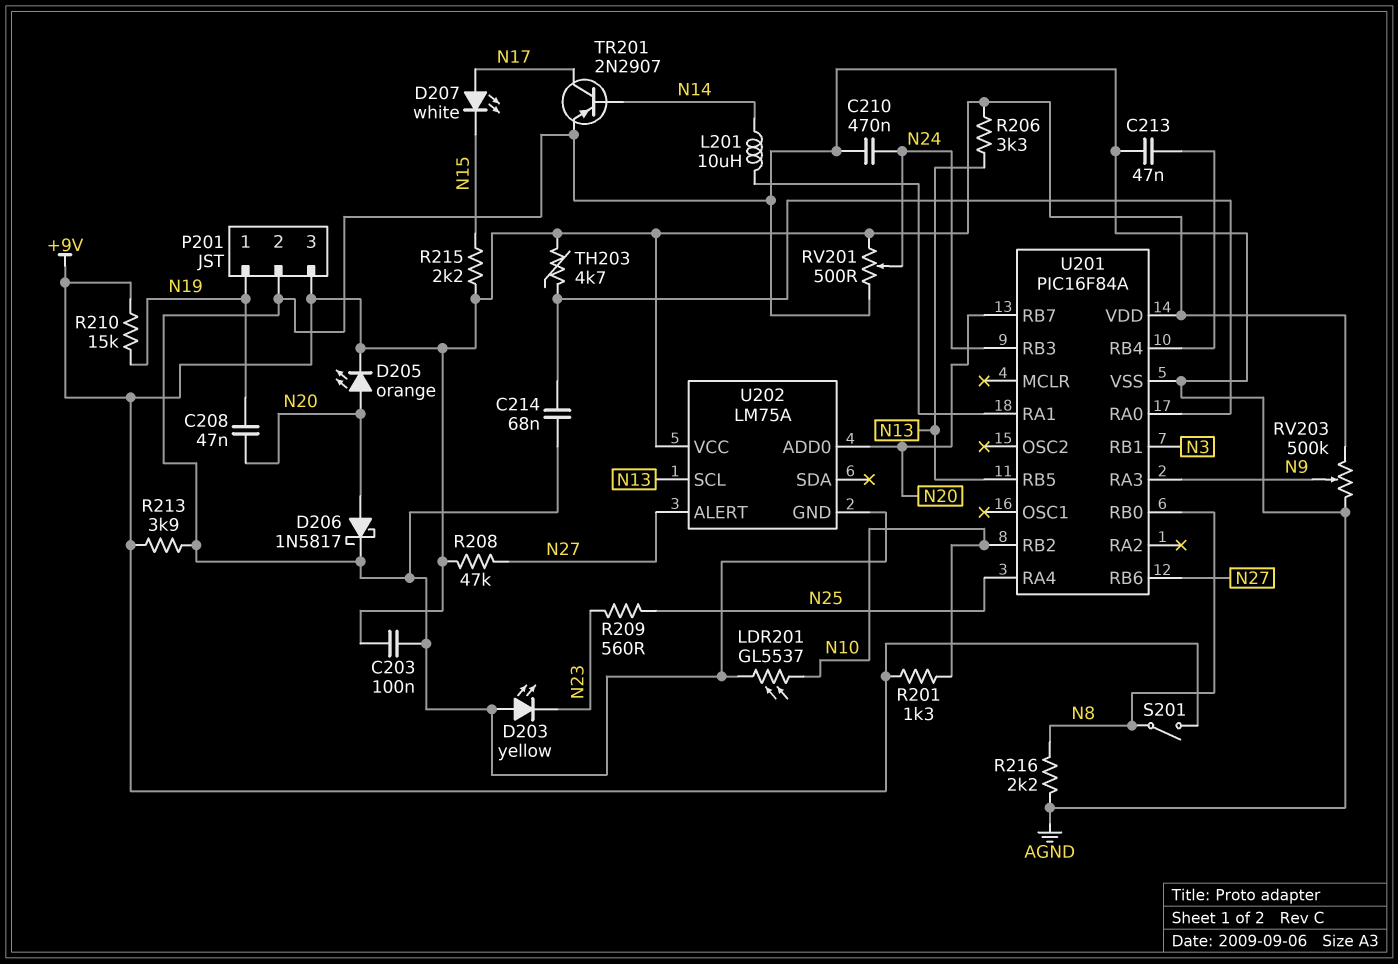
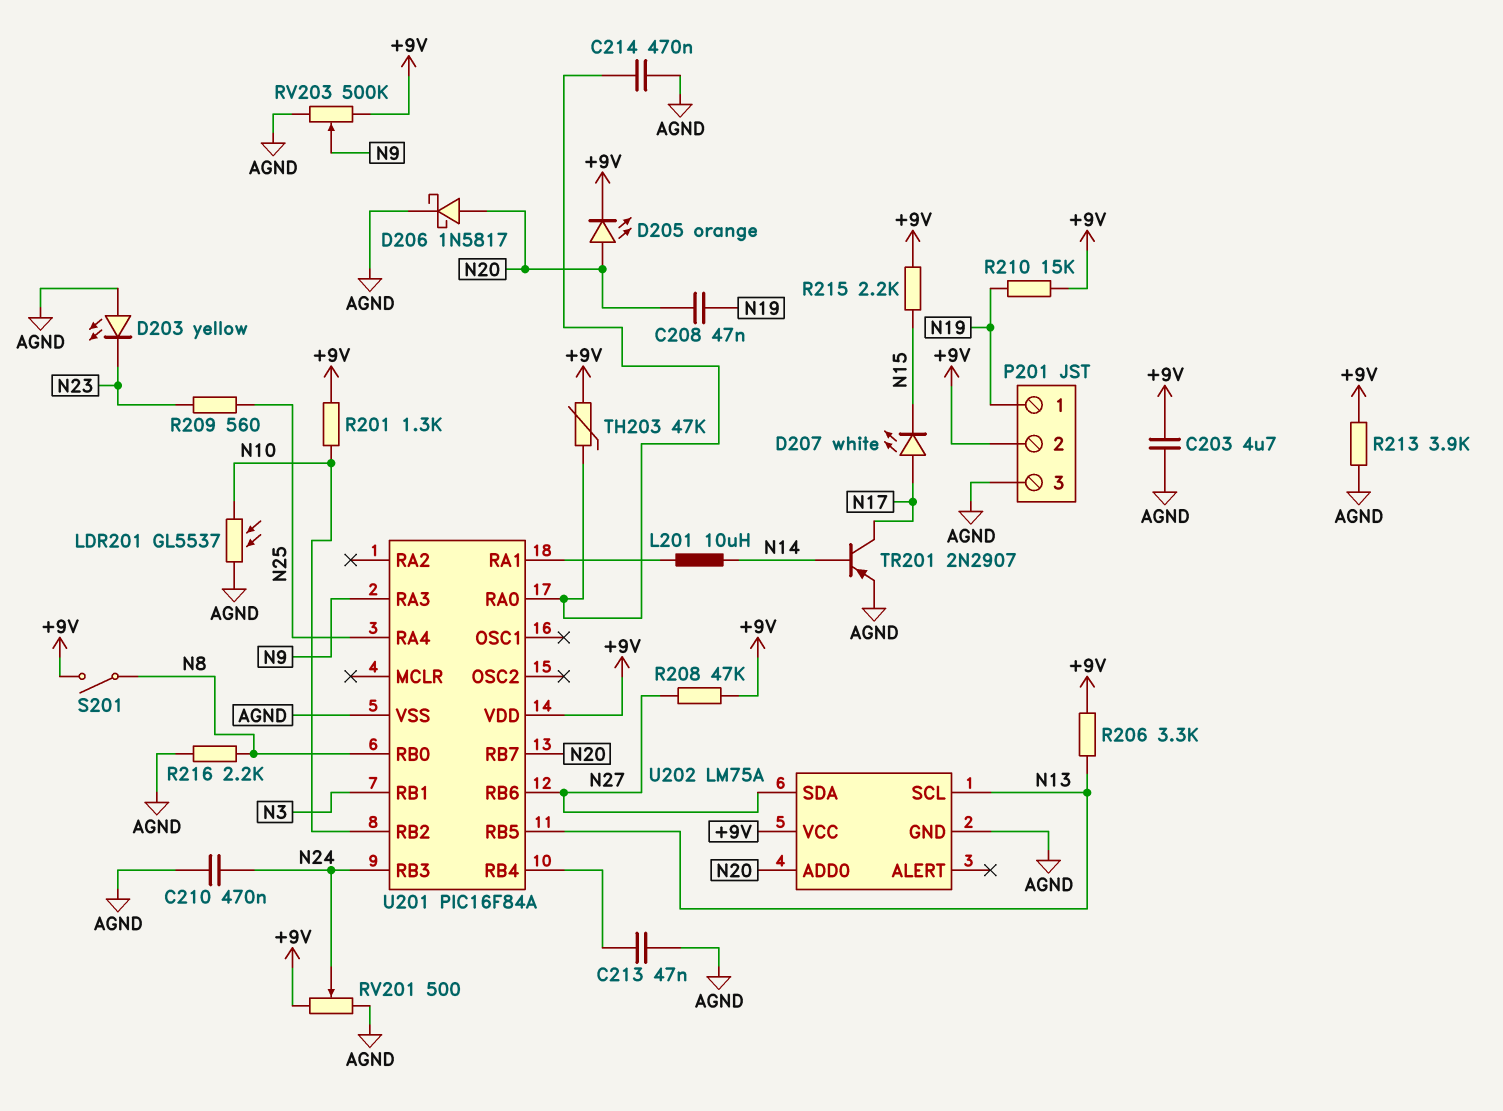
C203: 100nF (+9V, AGND) -> 4.7uF (+9V, AGND)
C214: 68nF (AGND, U201/RA0) -> 470nF (AGND, U201/RA0)
P201 pin 2: AGND -> +9V
P201 pin 3: +9V -> AGND
TH203: 4.7k (+9V, U201/RA0) -> 47k (+9V, U201/RA0)
U202 pin ALERT: N27 -> none
U202 pin SDA: none -> N27

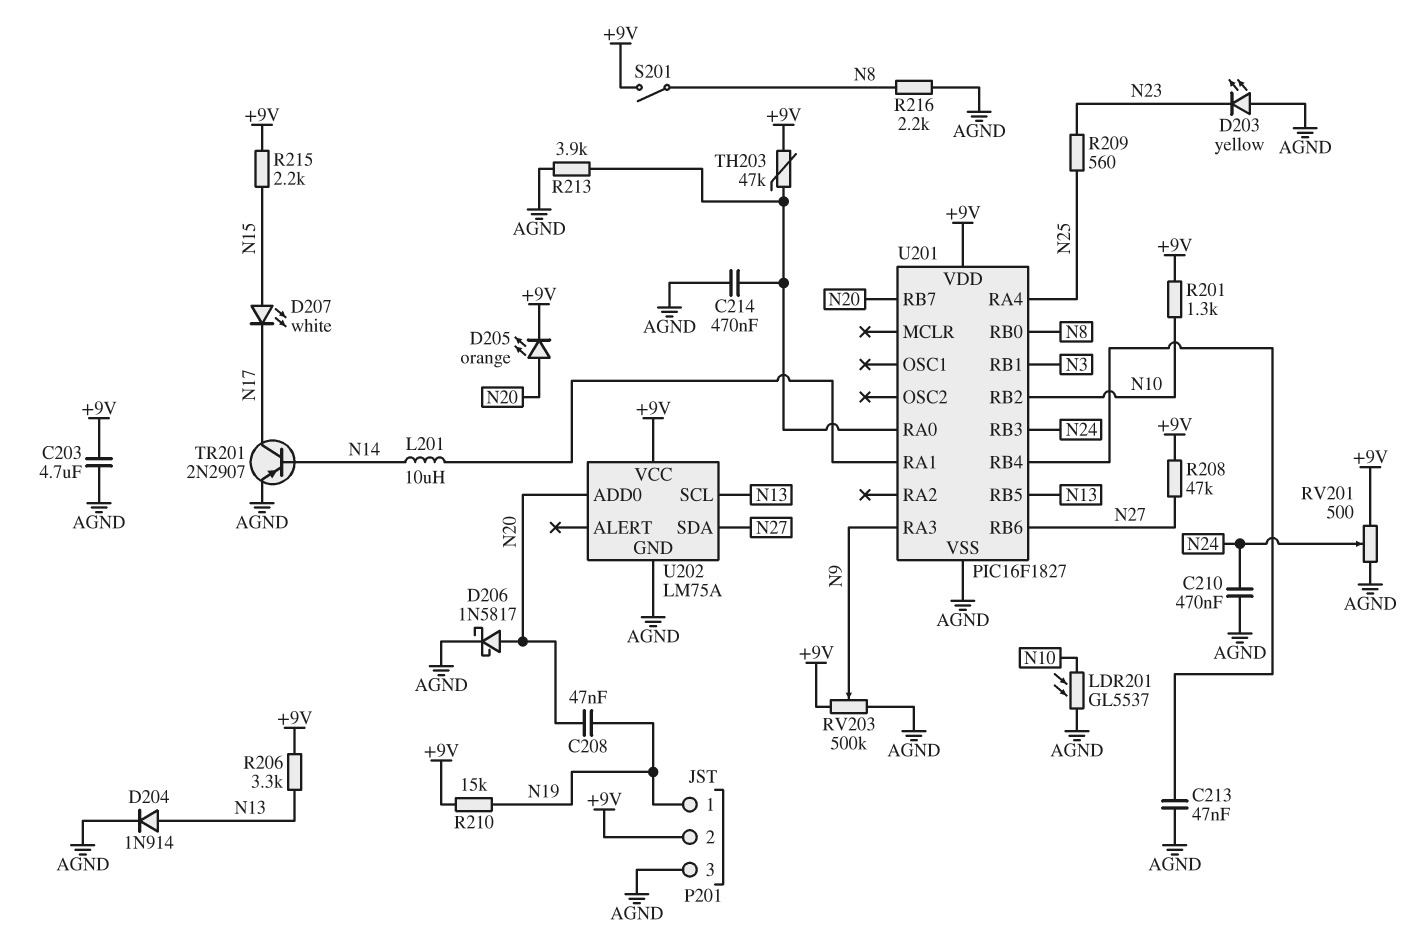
D204: none -> diode 1N914 (A N13, K AGND)
D207: LED white (A N17, K N15) -> LED white (A N15, K N17)
R213: 3.9k (+9V, AGND) -> 3.9k (AGND, U201/RA0)
U201: PIC16F84A -> PIC16F1827

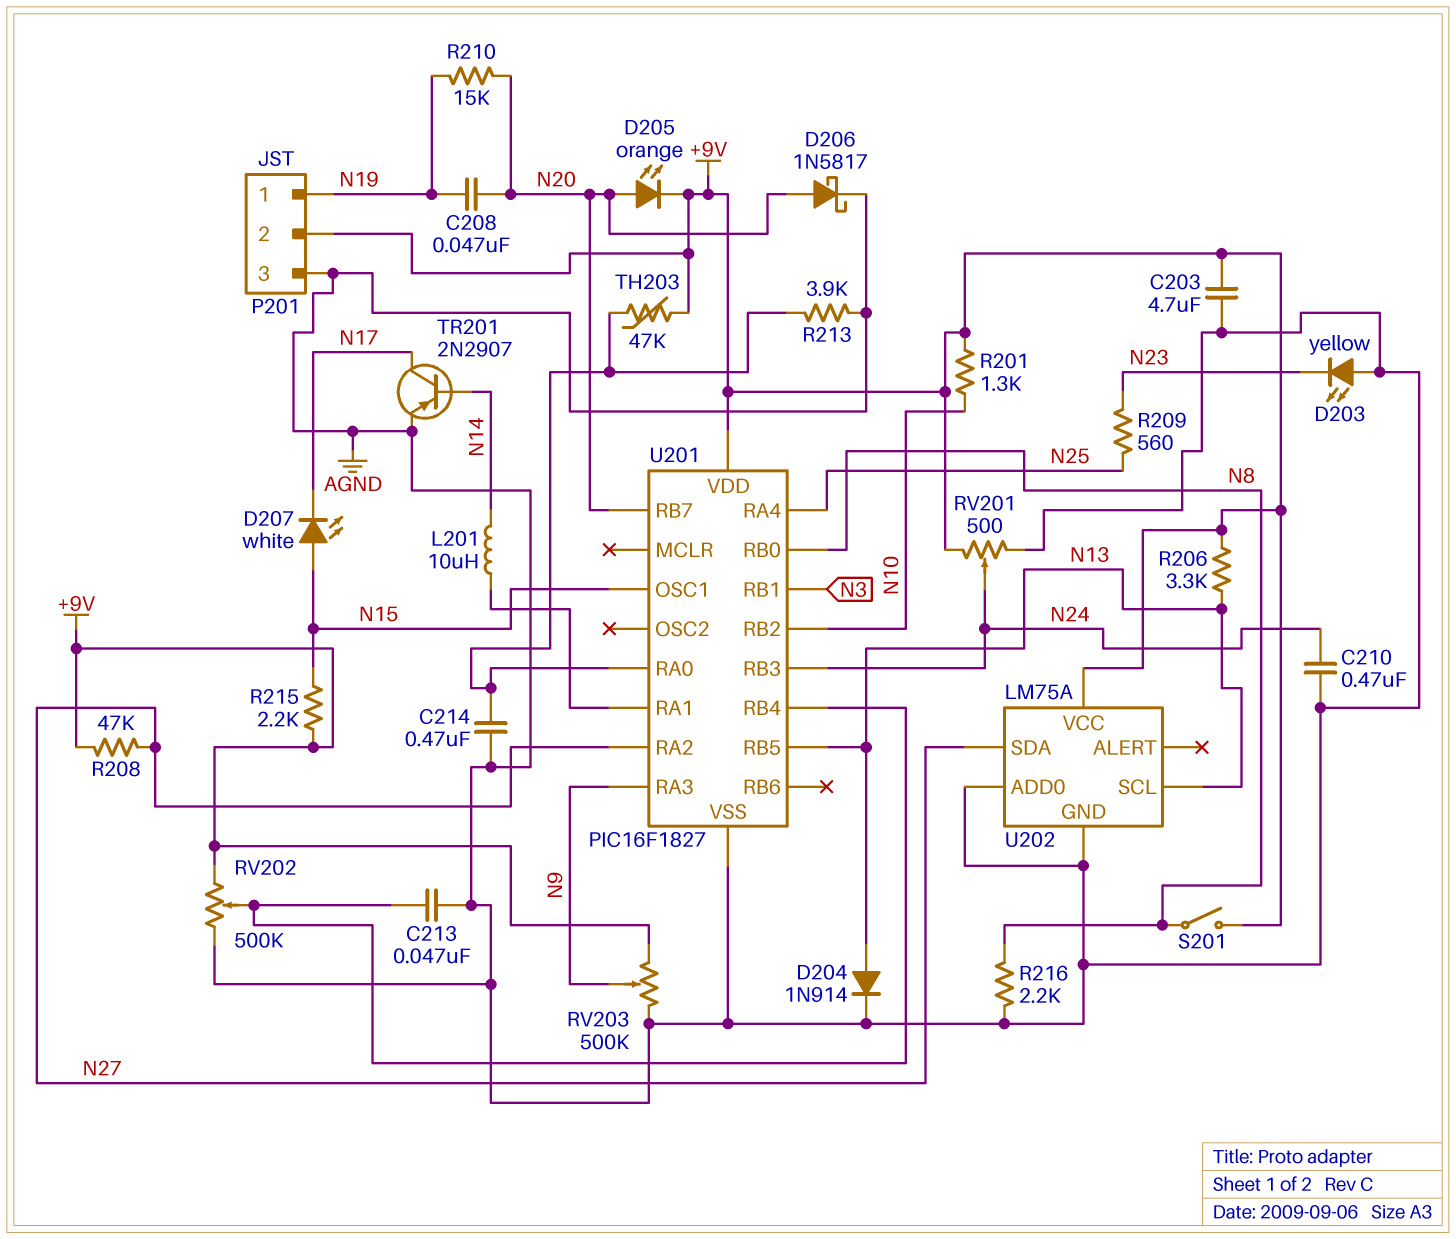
LDR201: GL5537 (AGND, N10) -> none
R210: 15k (+9V, N19) -> 15k (N19, N20)
RV202: none -> 500k (+9V, AGND, wiper U201/RB4)
U201 pin OSC1: none -> N15
U201 pin RA2: none -> N27
U201 pin RB6: N27 -> none
U202 pin ADD0: N20 -> AGND

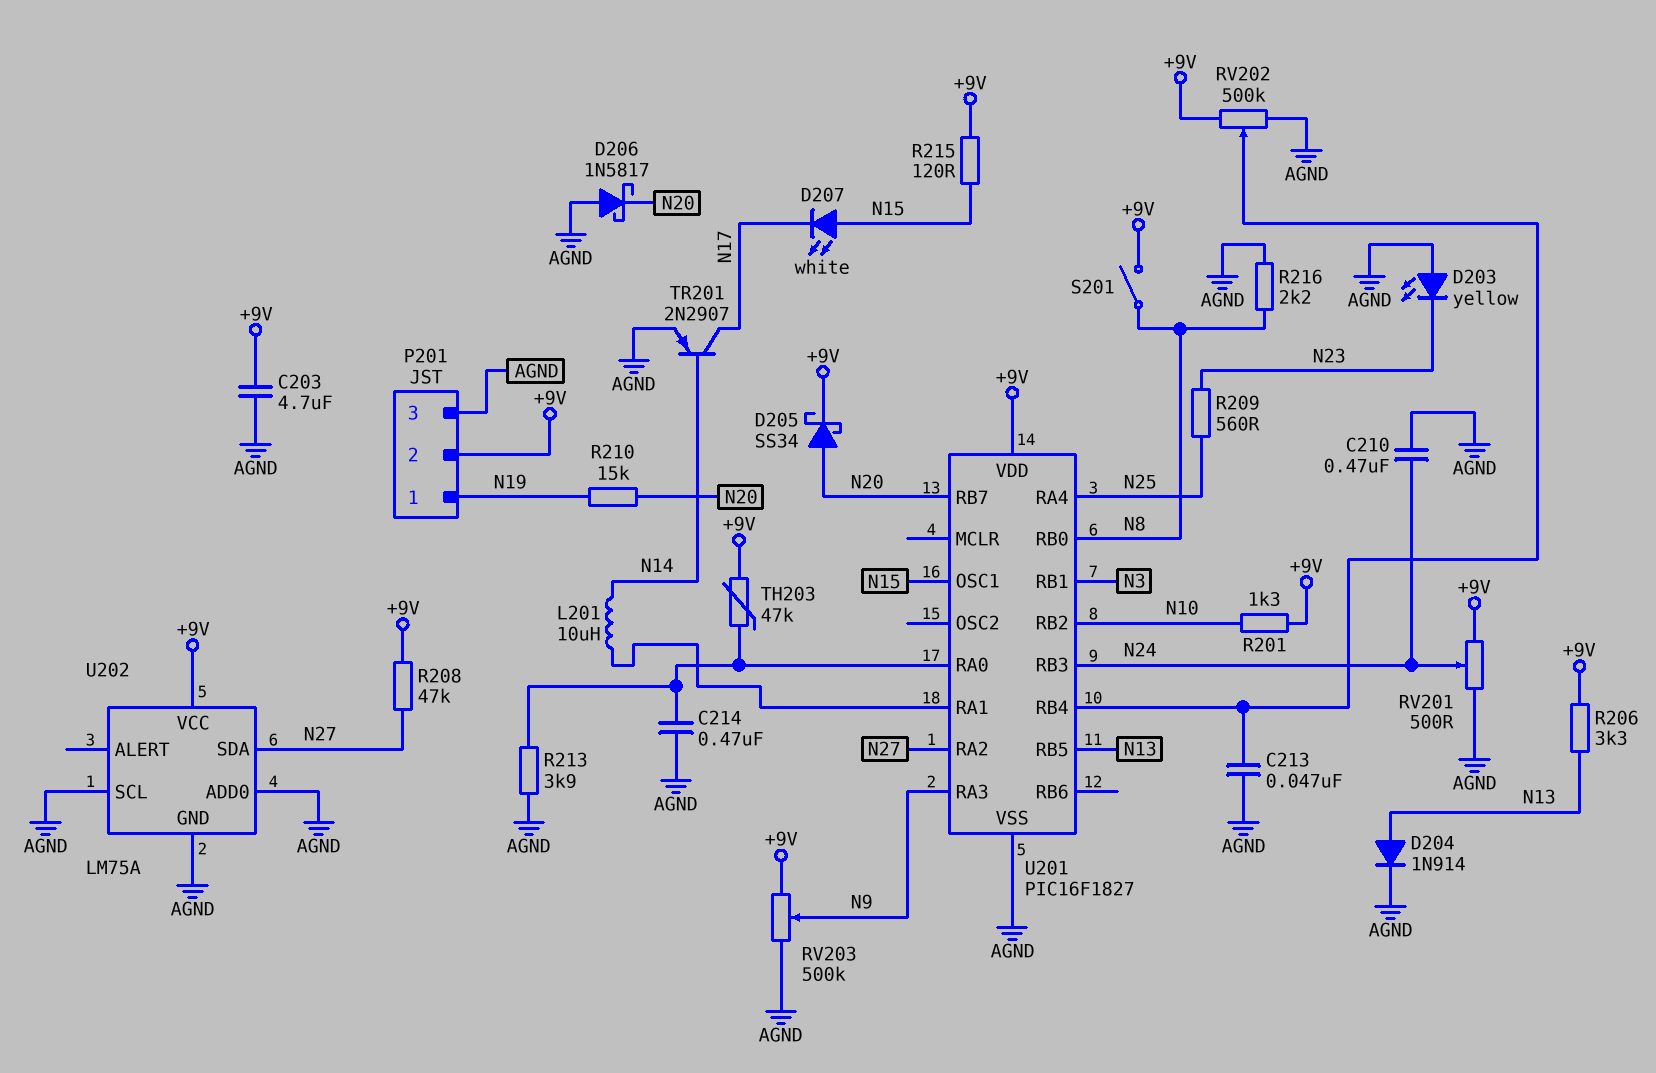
C208: 47nF (N19, N20) -> none
D205: LED orange (A N20, K +9V) -> schottky SS34 (A N20, K +9V)
D206: schottky 1N5817 (A N20, K AGND) -> schottky 1N5817 (A AGND, K N20)
R215: 2.2k (+9V, N15) -> 120 (+9V, N15)
U202 pin SCL: N13 -> AGND

